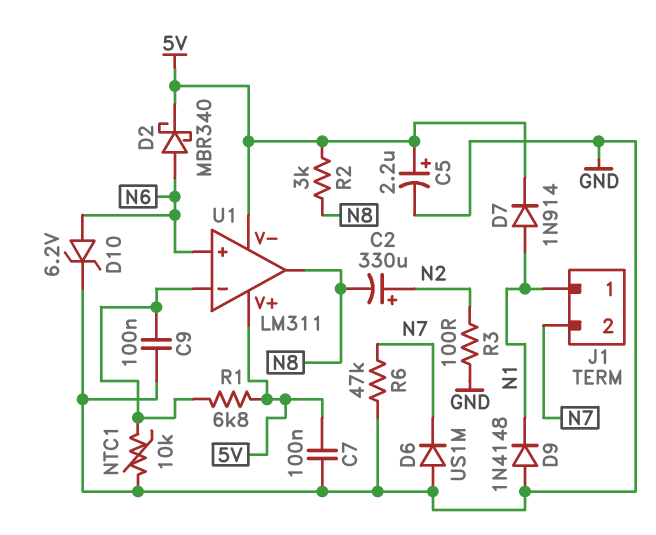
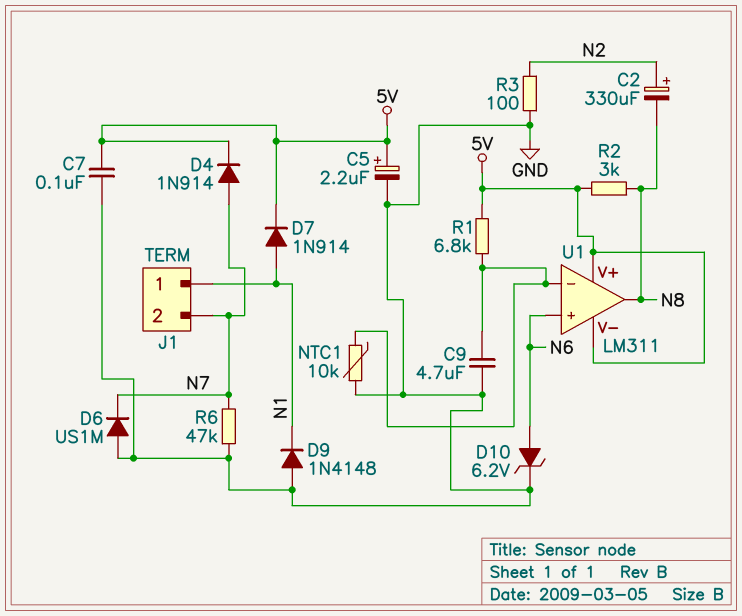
C9: 100nF (GND, U1/in-) -> 4.7uF (GND, U1/in-)
D2: schottky MBR340 (A N6, K 5V) -> none
D4: none -> diode 1N914 (A N7, K 5V)

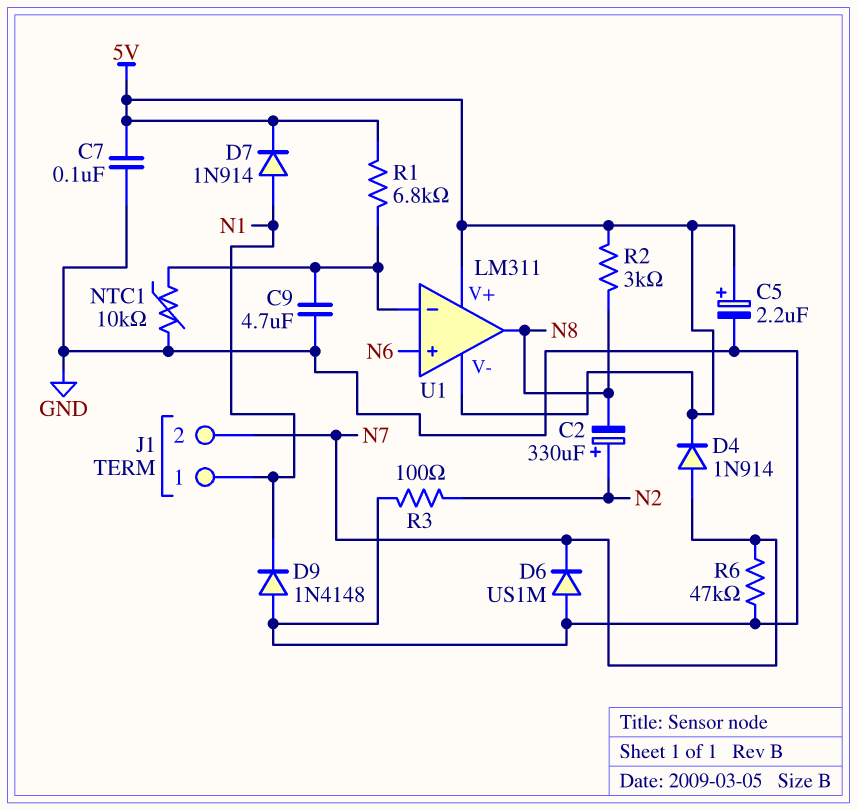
D10: zener 6.2V (A N6, K GND) -> none

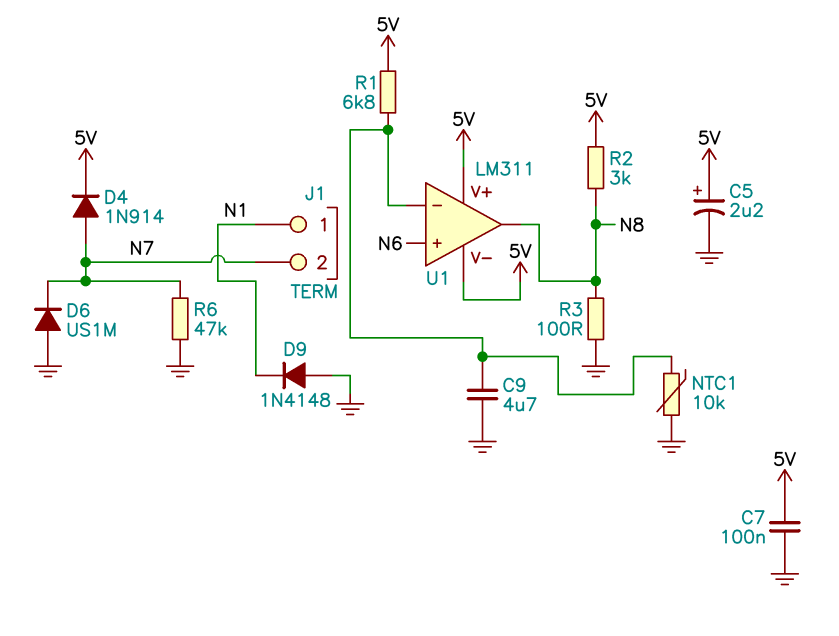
C2: 330uF (plus N2, minus N8) -> none
D7: diode 1N914 (A N1, K 5V) -> none
R3: 100 (GND, N2) -> 100 (GND, N8)

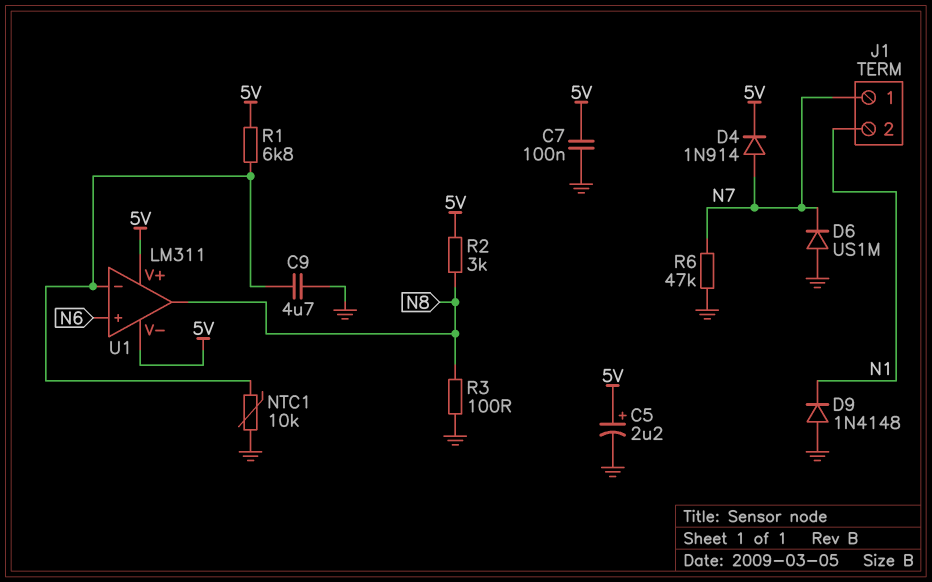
J1 pin 1: N1 -> N7
J1 pin 2: N7 -> N1

